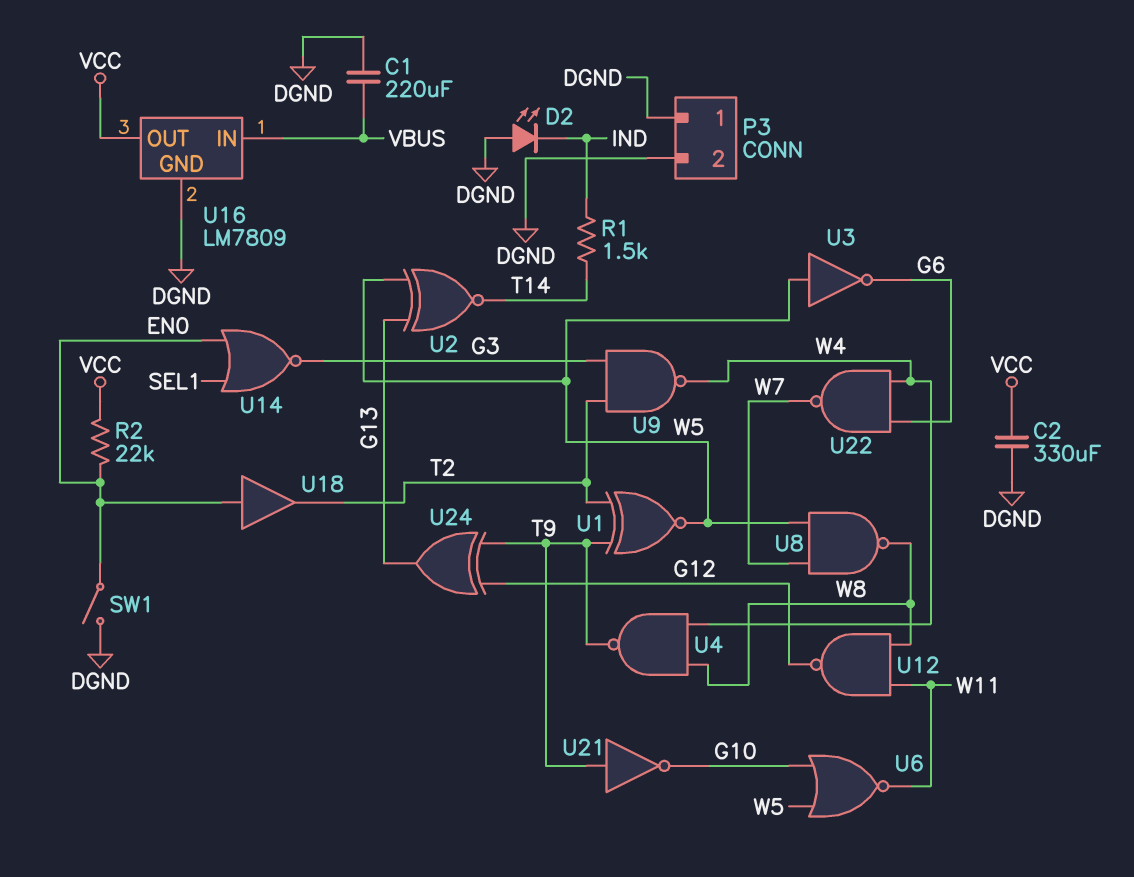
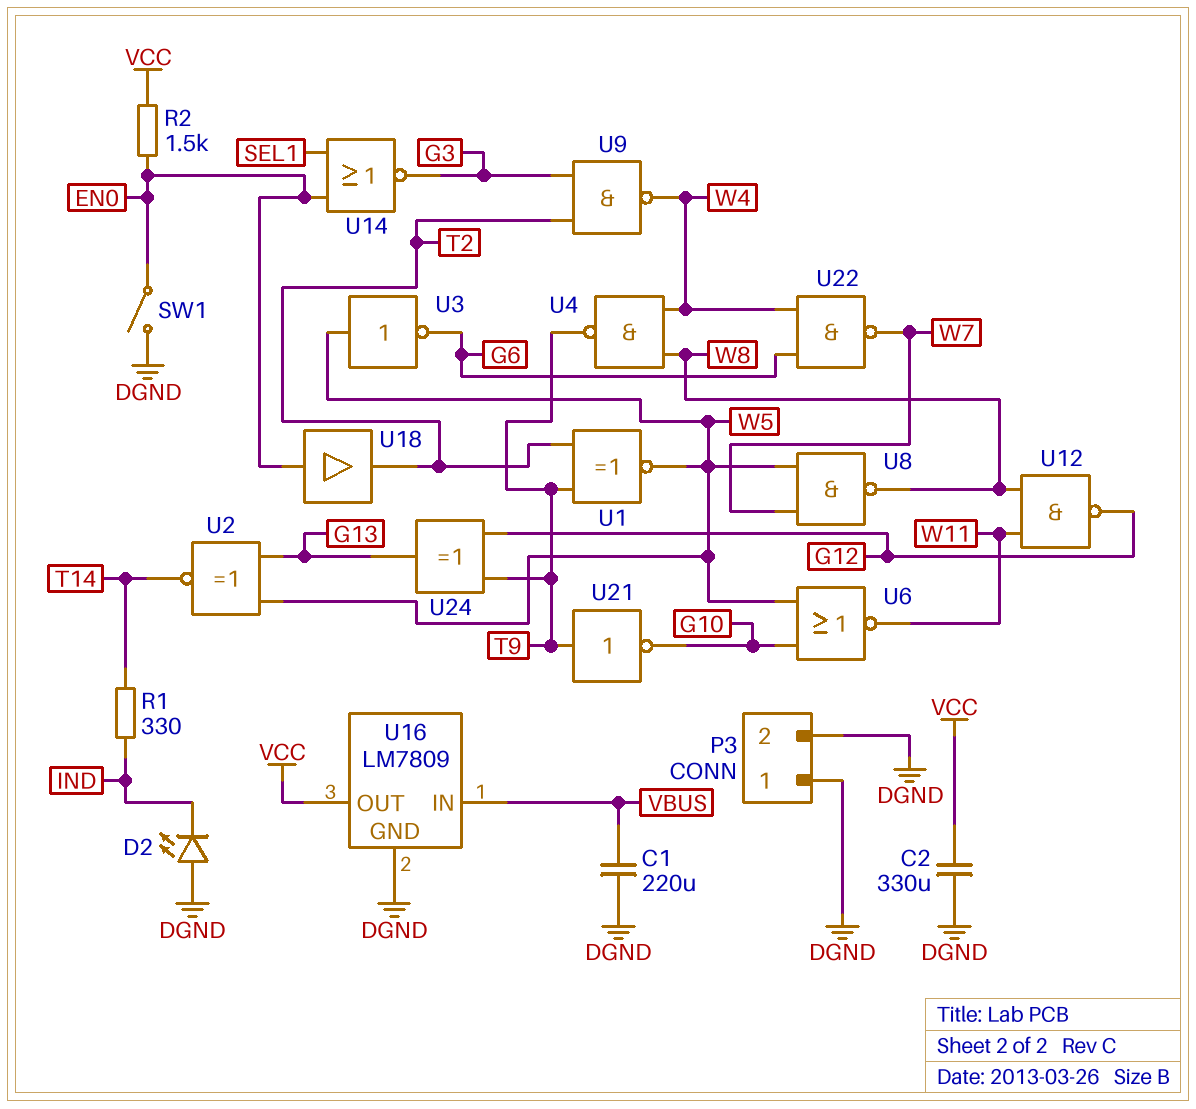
R1: 1.5k (IND, T14) -> 330 (IND, T14)
R2: 22k (EN0, VCC) -> 1.5k (EN0, VCC)

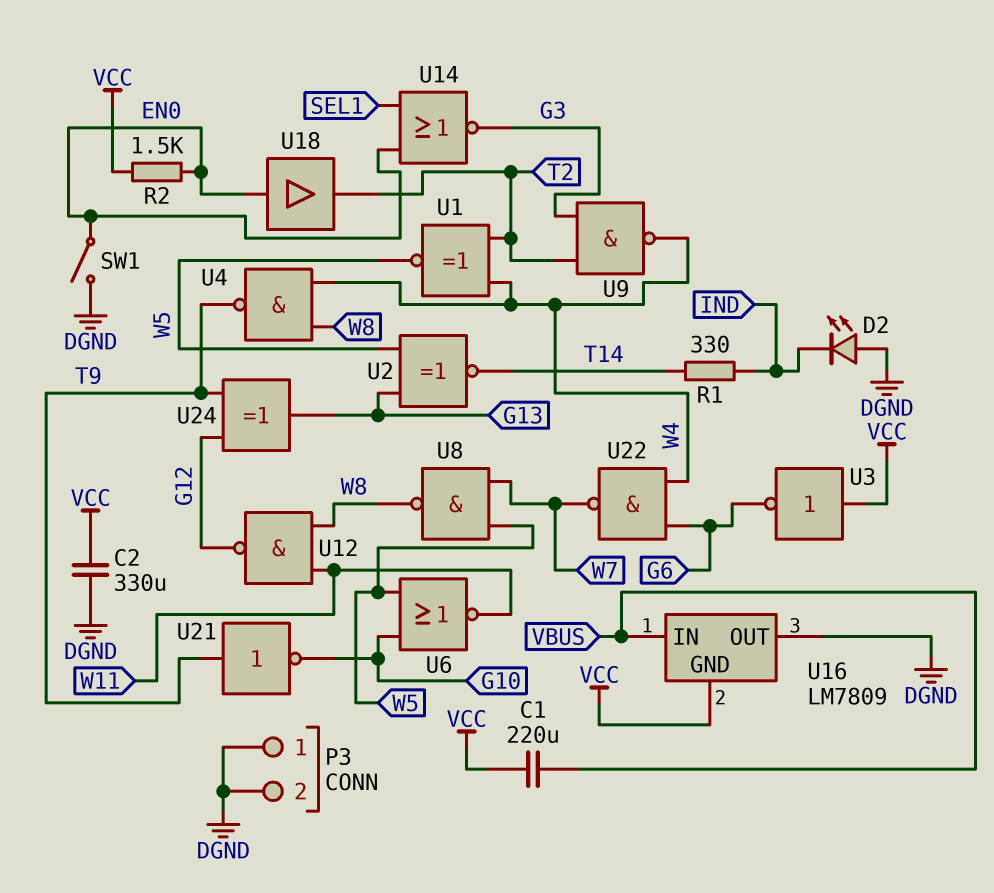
C1: 220uF (DGND, VBUS) -> 220uF (VBUS, VCC)
U1: XNOR (in T2, in T9, out W5) -> XNOR (in T2, in W4, out W5)
U3: NOT (in W5, out G6) -> NOT (in VCC, out G6)
U16 pin GND: DGND -> VCC
U16 pin OUT: VCC -> DGND

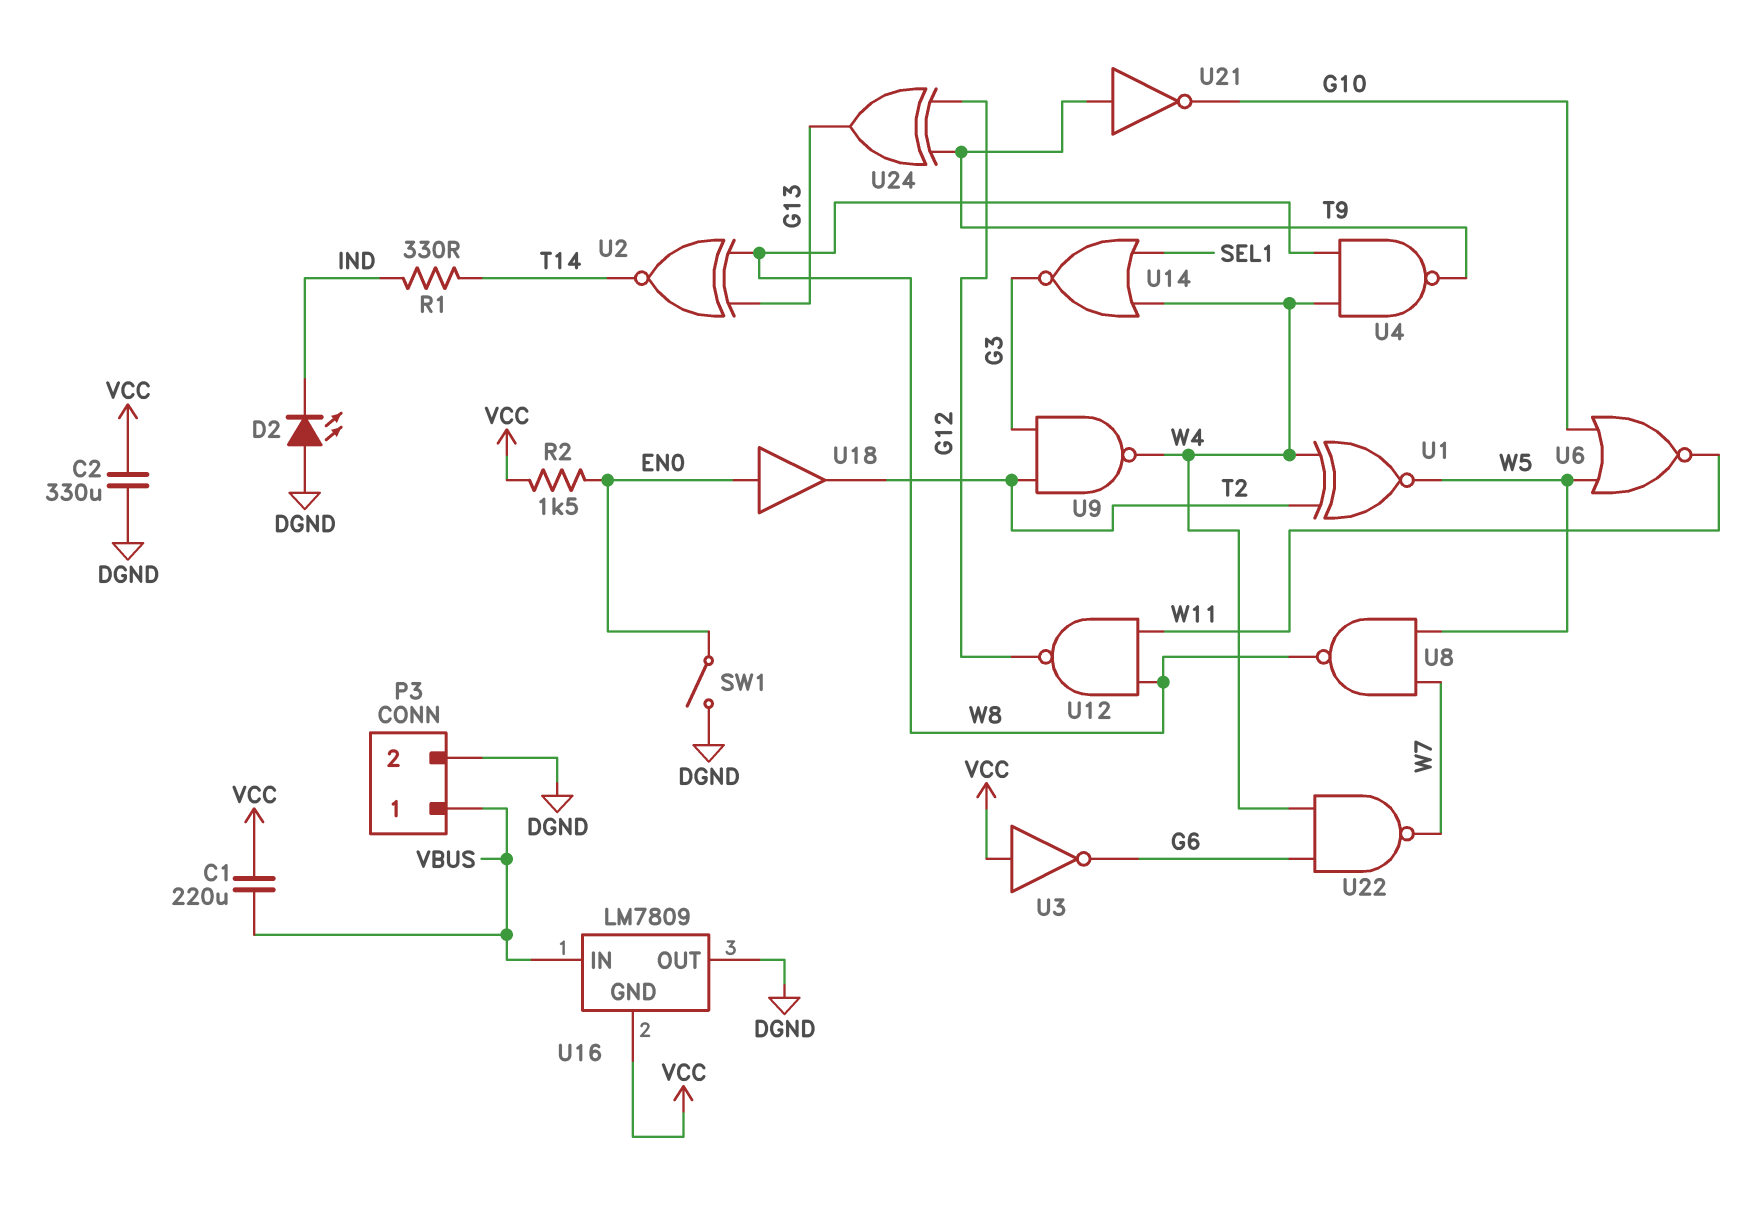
P3 pin 1: DGND -> VBUS
U2: XNOR (in G13, in W5, out T14) -> XNOR (in G13, in W8, out T14)
U14: NOR (in EN0, in SEL1, out G3) -> NOR (in SEL1, in W4, out G3)

